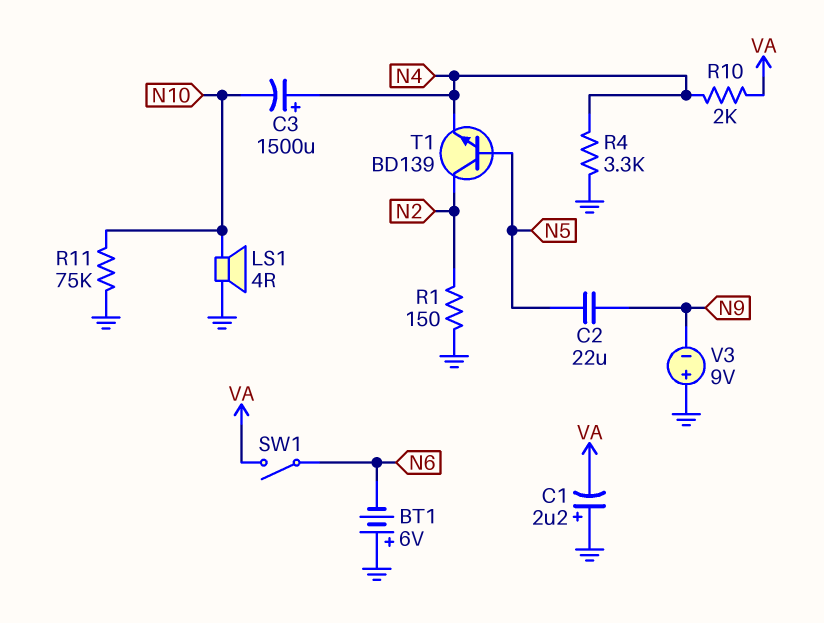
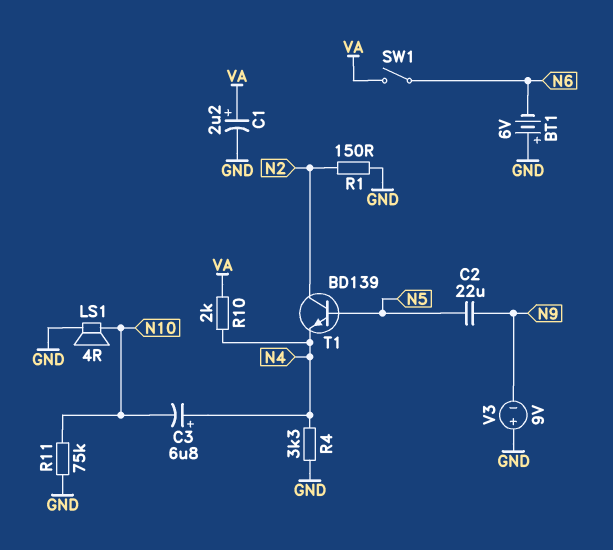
C1: 2.2uF (plus GND, minus VA) -> 2.2uF (plus VA, minus GND)
C3: 1500uF (plus N4, minus N10) -> 6.8uF (plus N4, minus N10)

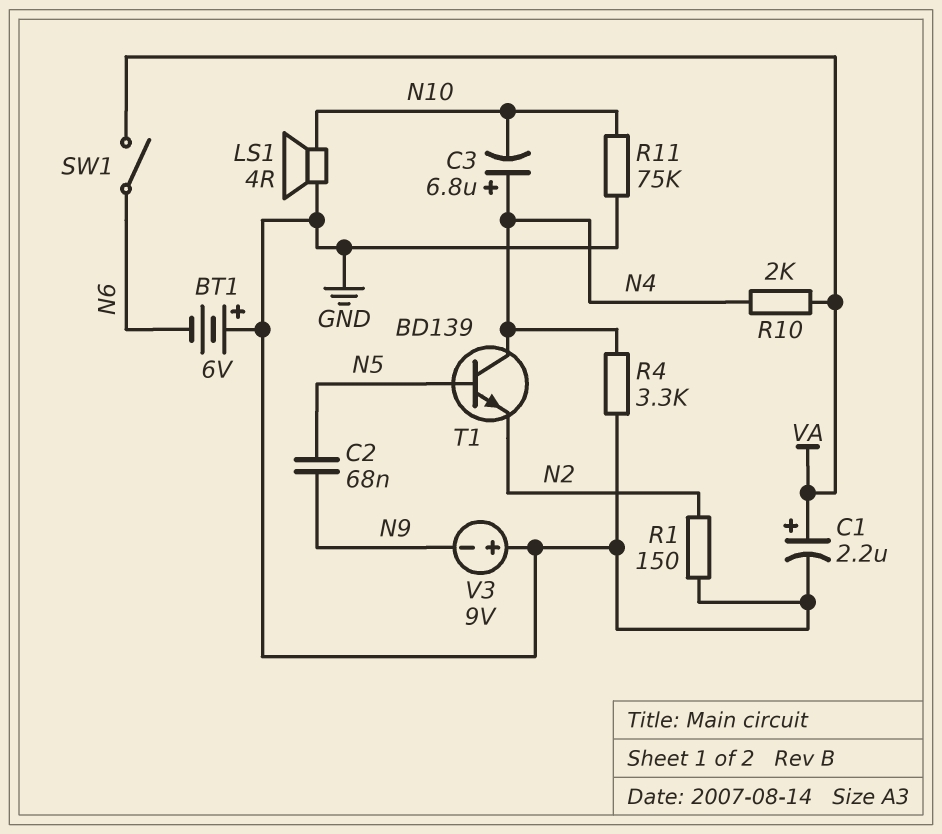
C2: 22uF (N5, N9) -> 68nF (N5, N9)
T1: NPN BD139 (B N5, C N2, E N4) -> NPN BD139 (B N5, C N4, E N2)

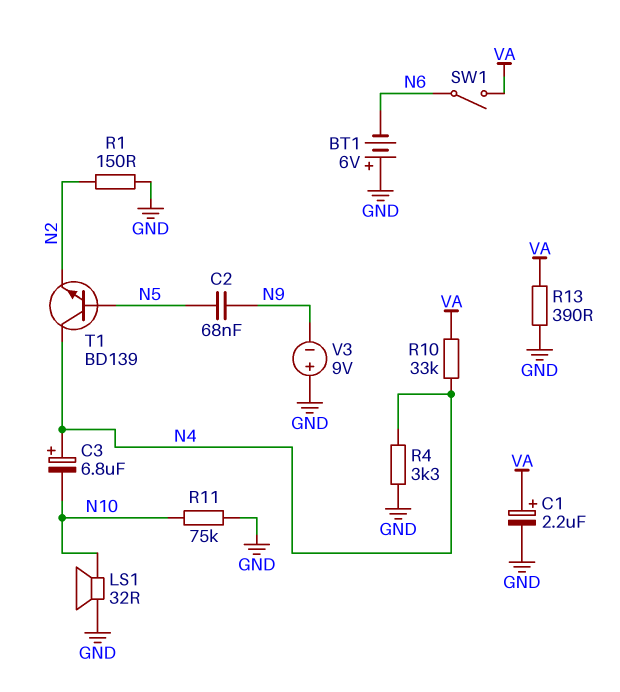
LS1: speaker 4R (GND, N10) -> speaker 32R (GND, N10)
R10: 2k (N4, VA) -> 33k (N4, VA)
R13: none -> 390 (GND, VA)

